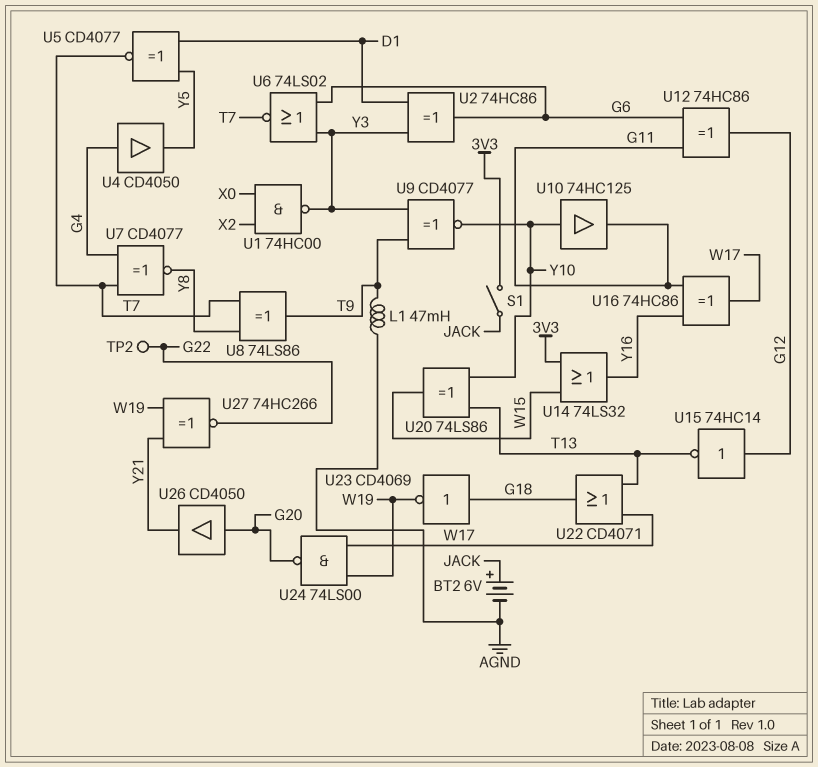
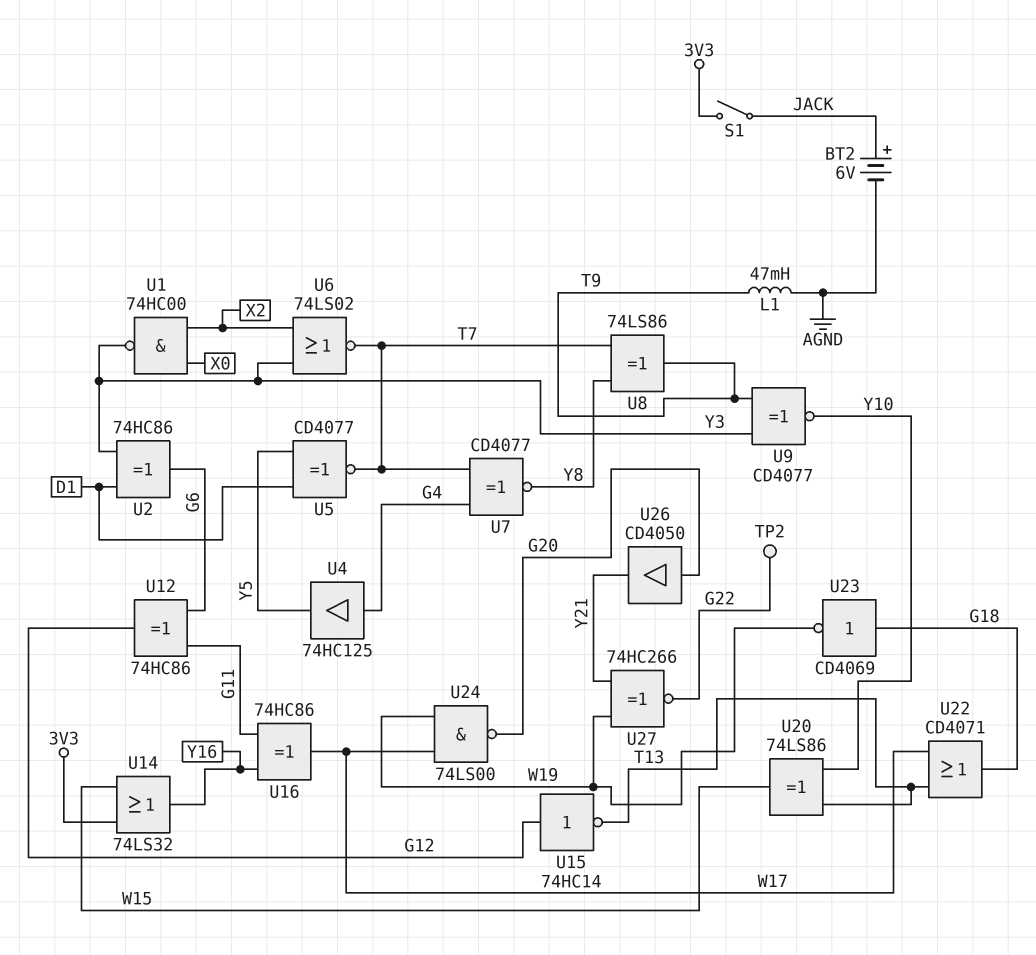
U4: buffer CD4050 (in G4, out Y5) -> buffer 74HC125 (in G4, out Y5)
U6: NOR 74LS02 (in G6, in Y3, out T7) -> NOR 74LS02 (in X2, in Y3, out T7)
U10: buffer 74HC125 (in Y10, out G11) -> none

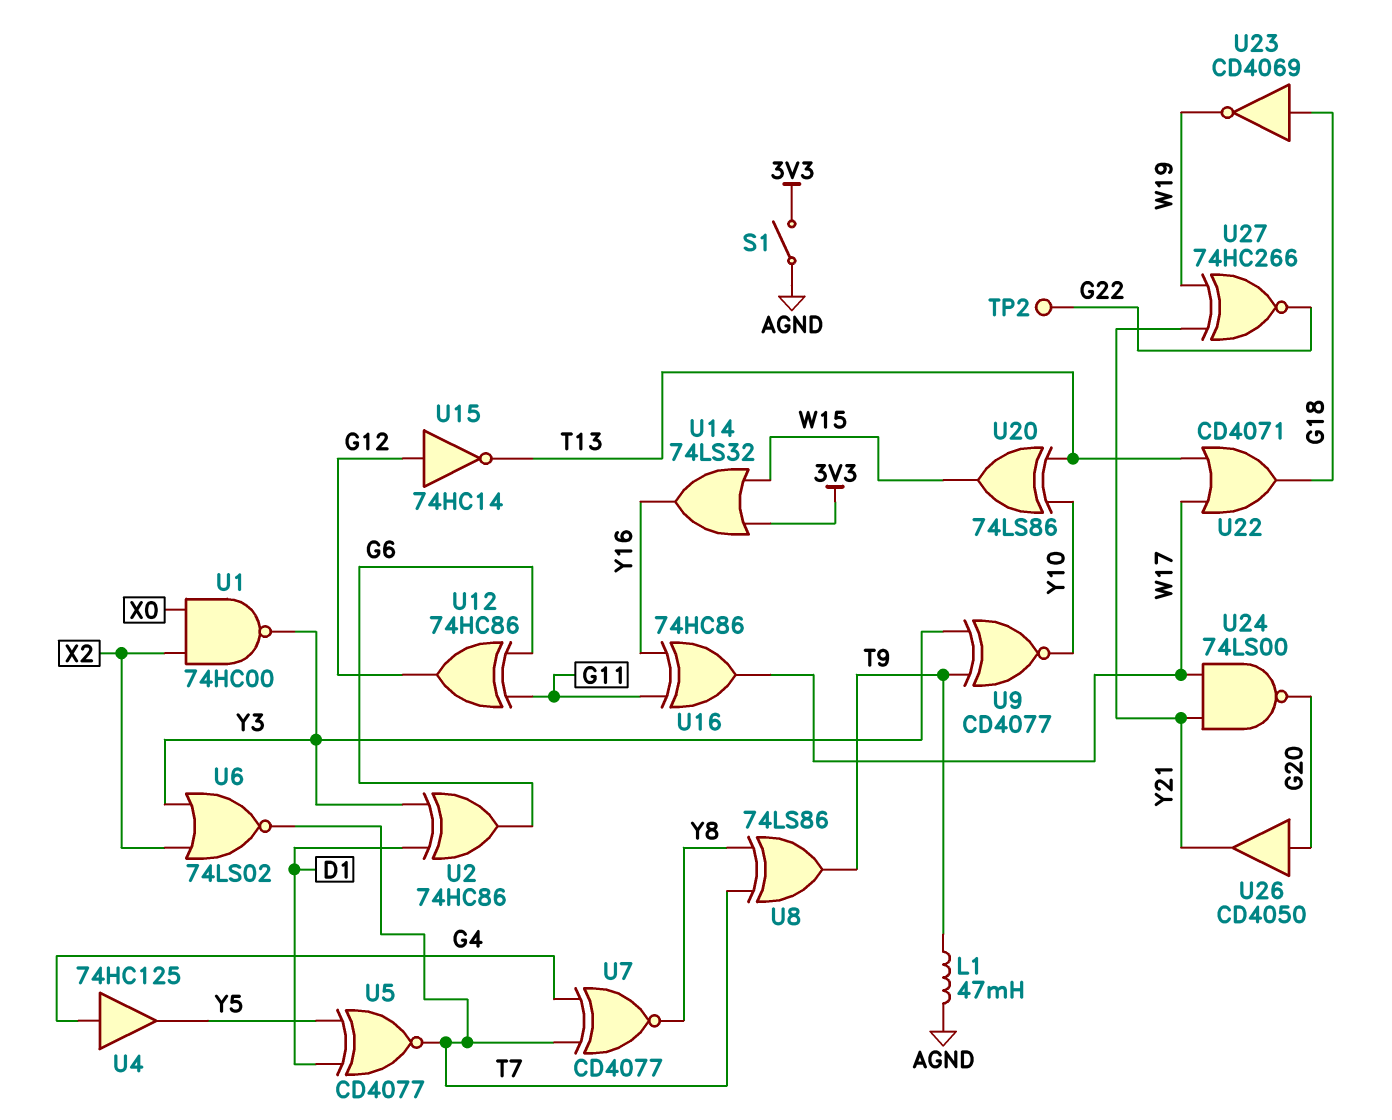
BT2: 6V (plus JACK, minus AGND) -> none
S1: switch (3V3, JACK) -> switch (3V3, AGND)
U24: NAND 74LS00 (in W17, in W19, out G20) -> NAND 74LS00 (in W17, in Y21, out G20)

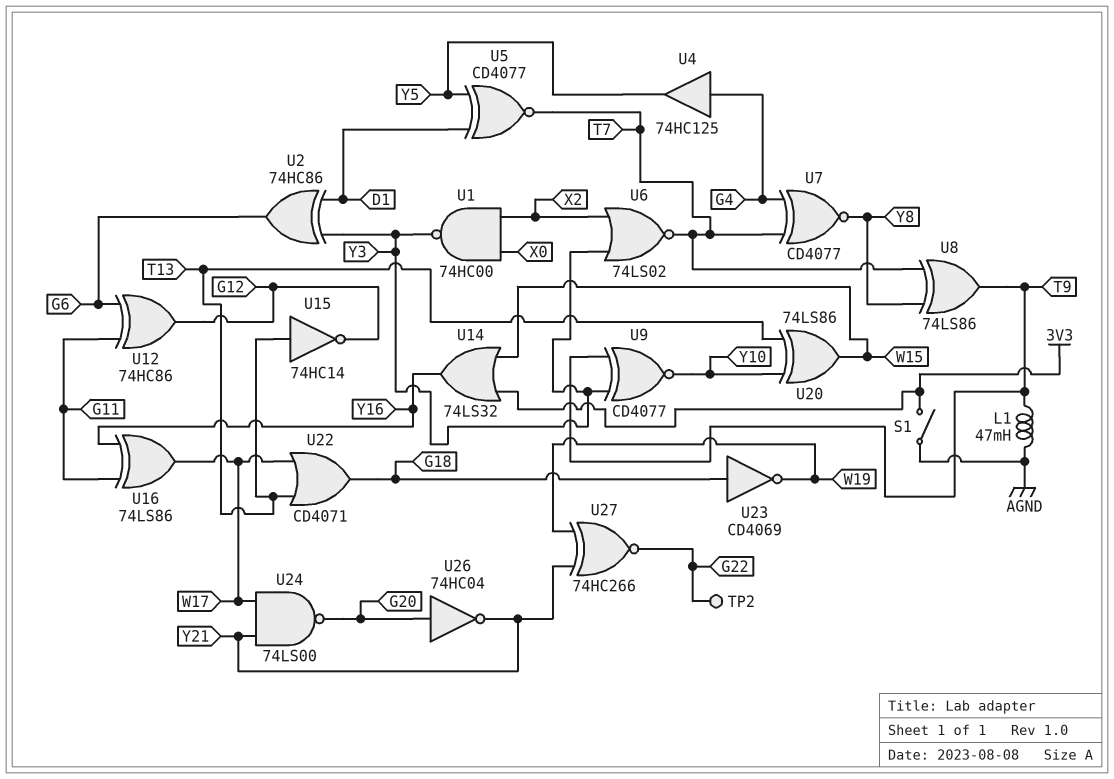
U15: NOT 74HC14 (in G12, out T13) -> NOT 74HC14 (in T13, out G12)
U16: XOR 74HC86 (in G11, in Y16, out W17) -> XOR 74LS86 (in G11, in Y16, out W17)
U26: buffer CD4050 (in G20, out Y21) -> NOT 74HC04 (in G20, out Y21)

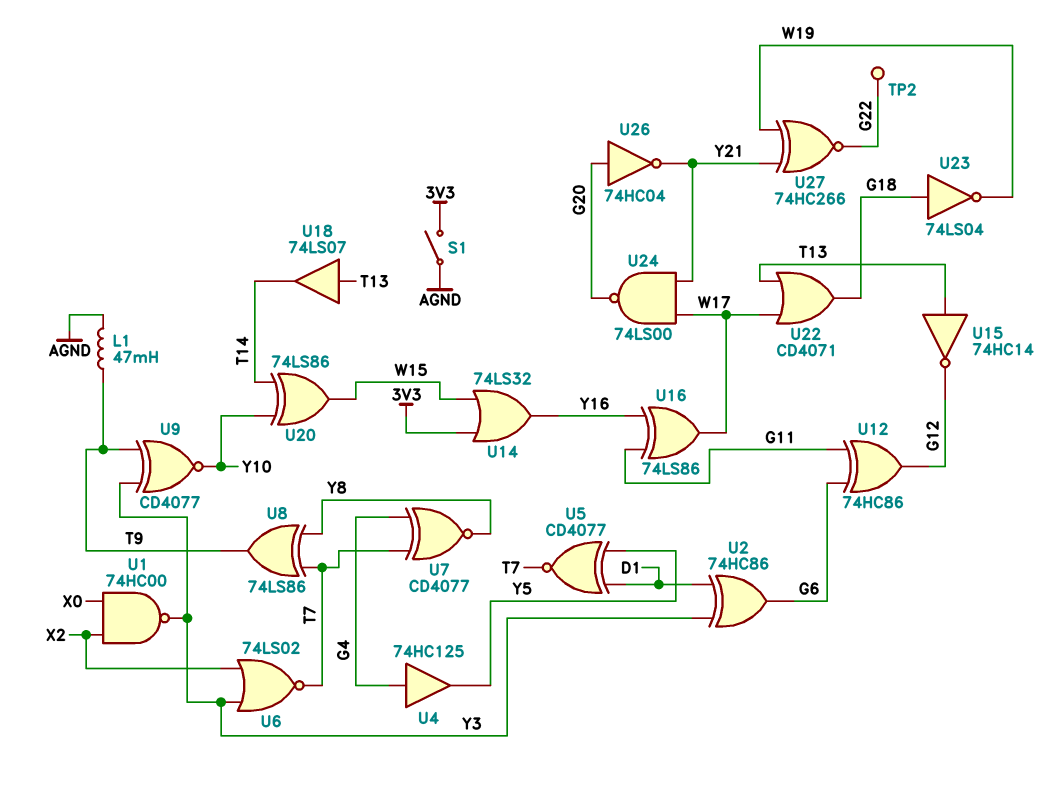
U18: none -> buffer 74LS07 (in T13, out T14)
U20: XOR 74LS86 (in T13, in Y10, out W15) -> XOR 74LS86 (in T14, in Y10, out W15)
U23: NOT CD4069 (in G18, out W19) -> NOT 74LS04 (in G18, out W19)

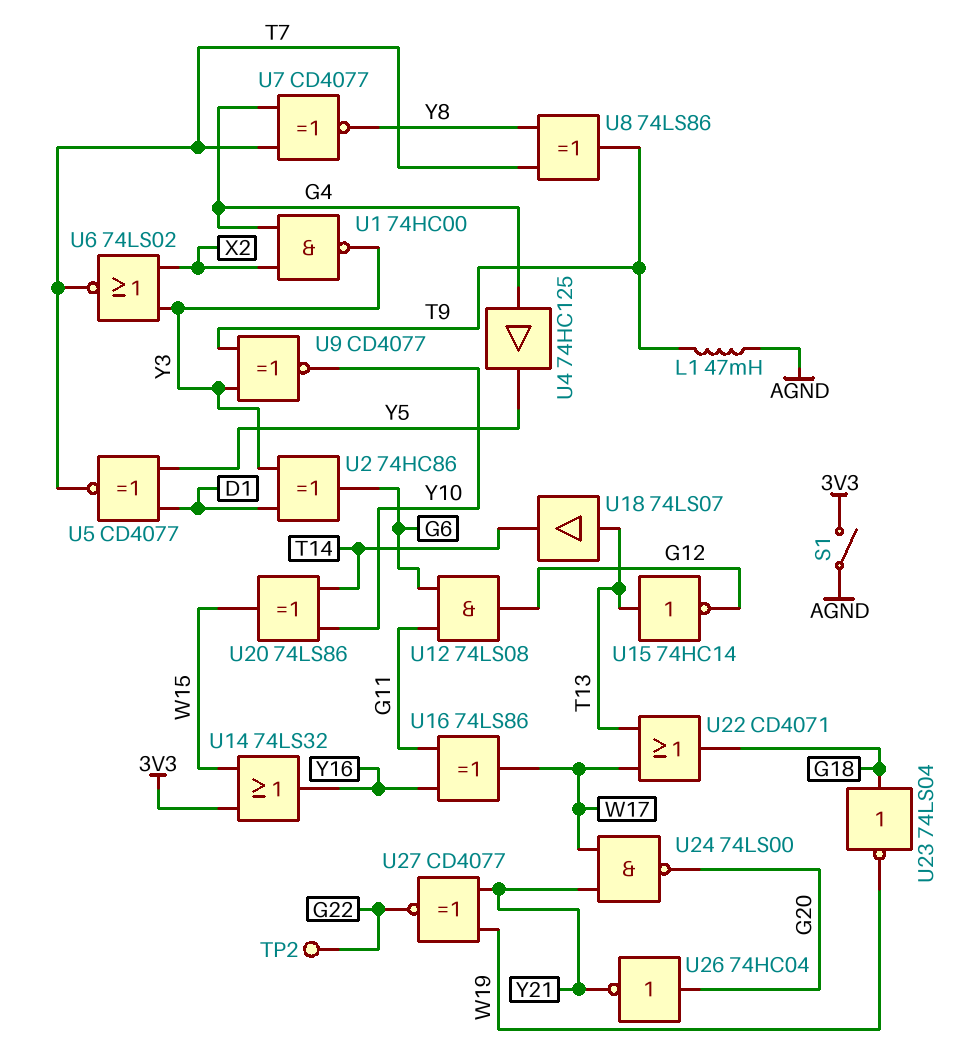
U1: NAND 74HC00 (in X0, in X2, out Y3) -> NAND 74HC00 (in G4, in X2, out Y3)
U12: XOR 74HC86 (in G6, in G11, out G12) -> AND 74LS08 (in G6, in G11, out G12)
U27: XNOR 74HC266 (in W19, in Y21, out G22) -> XNOR CD4077 (in W19, in Y21, out G22)

